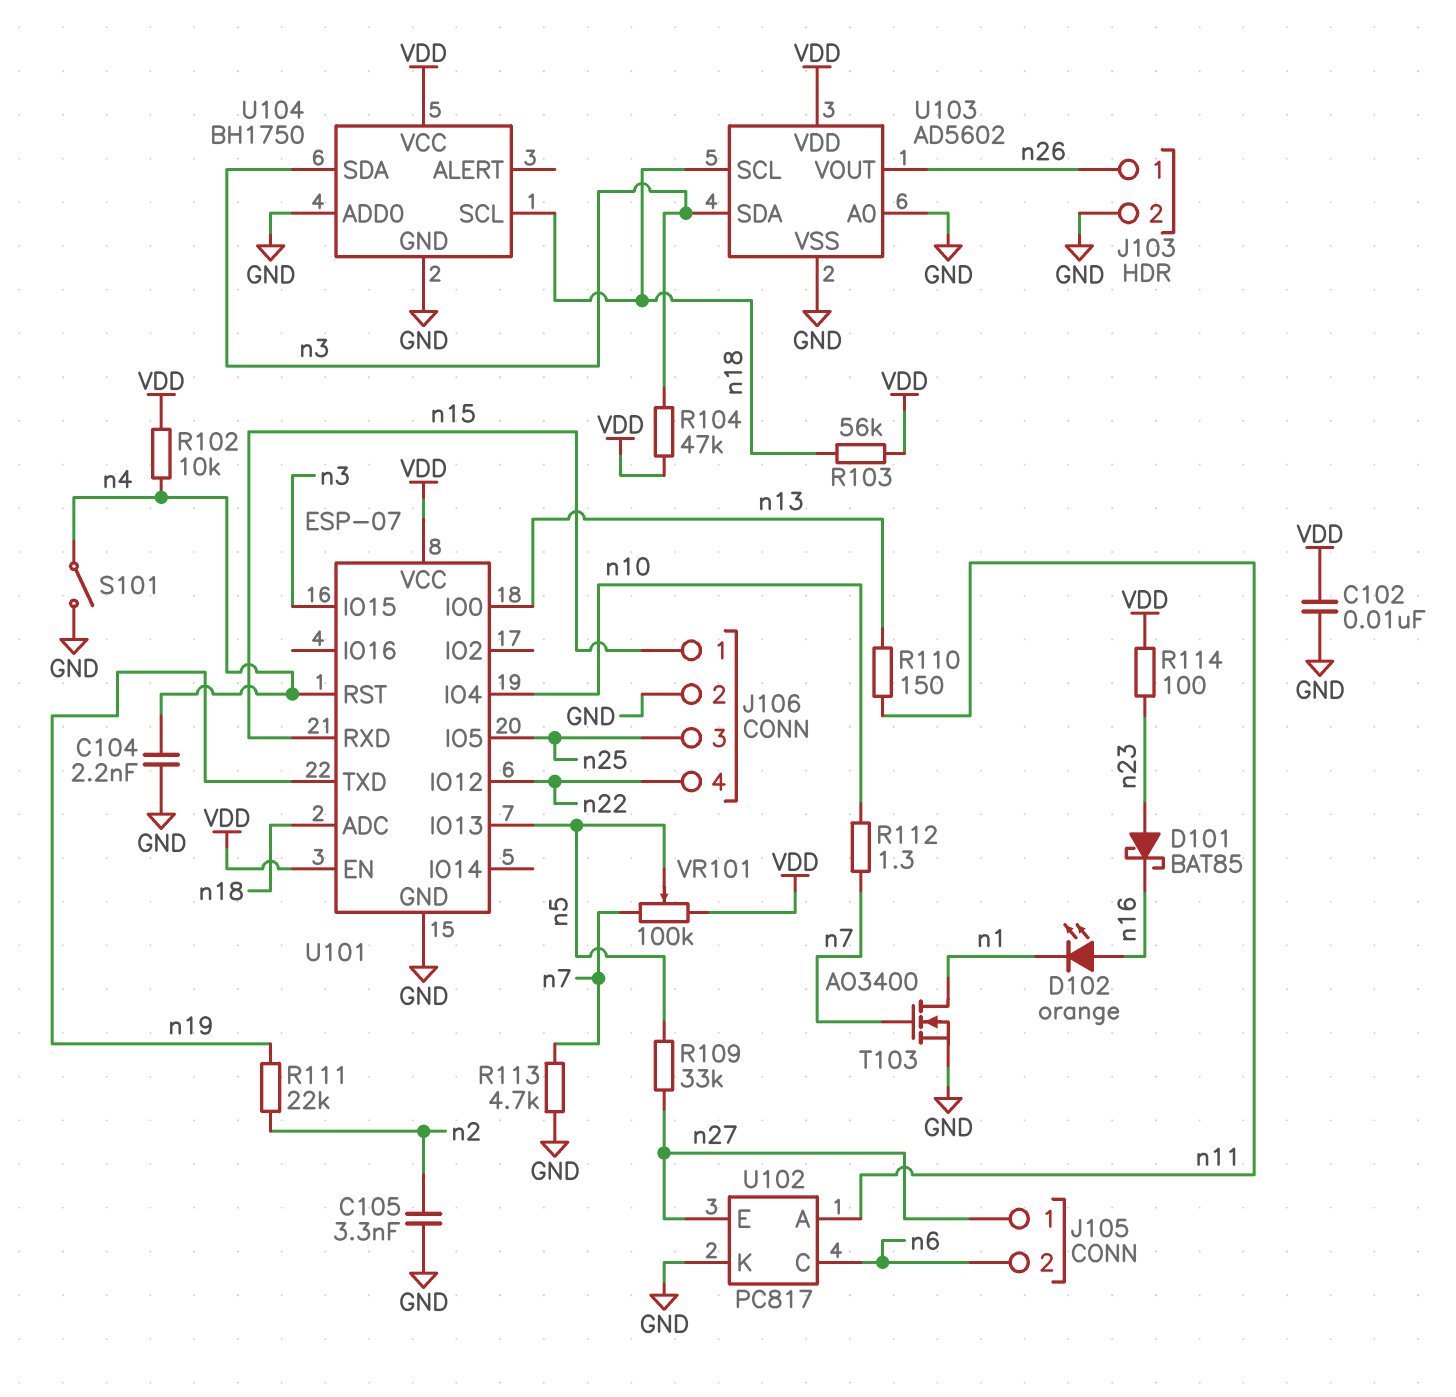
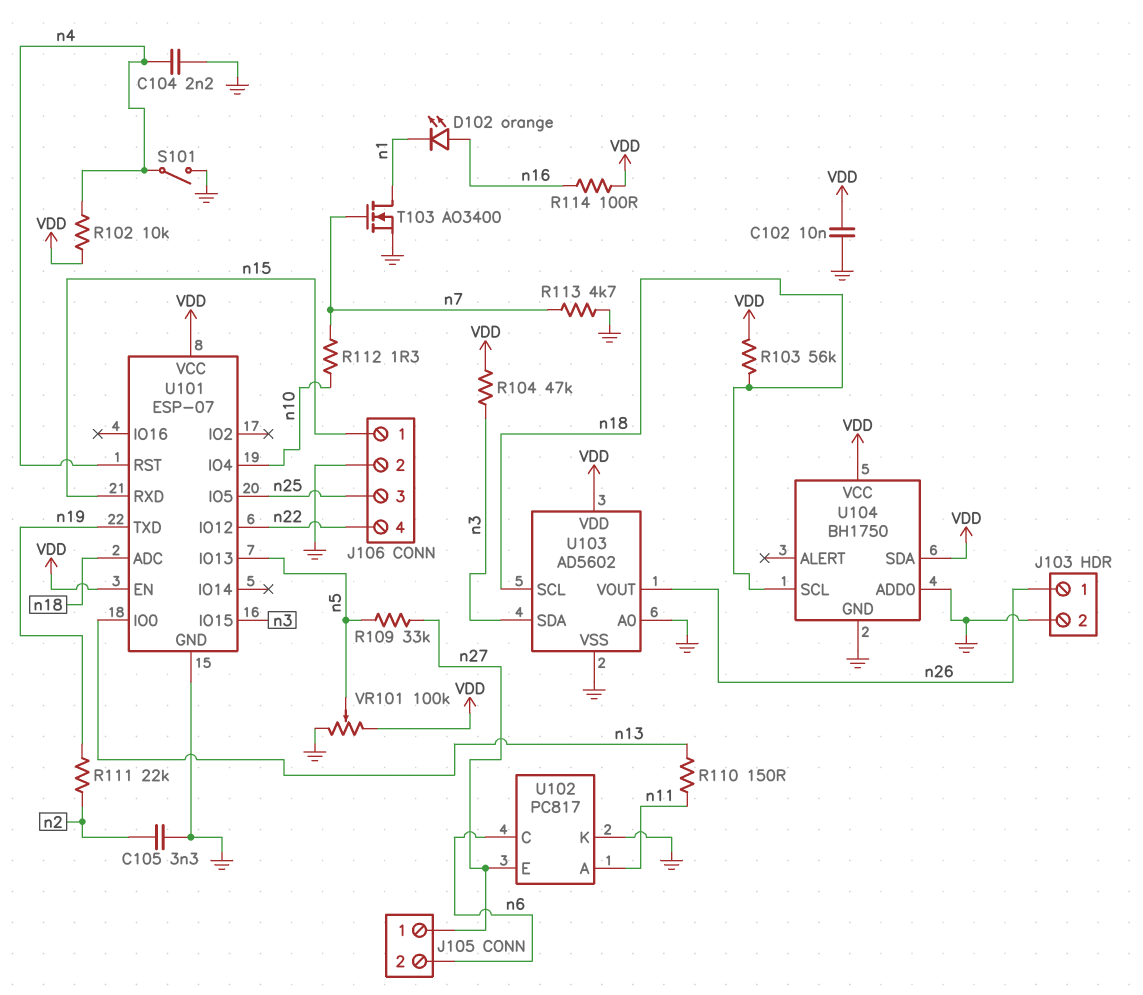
D101: schottky BAT85 (A n23, K n16) -> none
R114: 100 (VDD, n23) -> 100 (VDD, n16)
U104 pin SDA: n3 -> VDD
VR101: 100k (VDD, n7, wiper n5) -> 100k (GND, VDD, wiper n5)

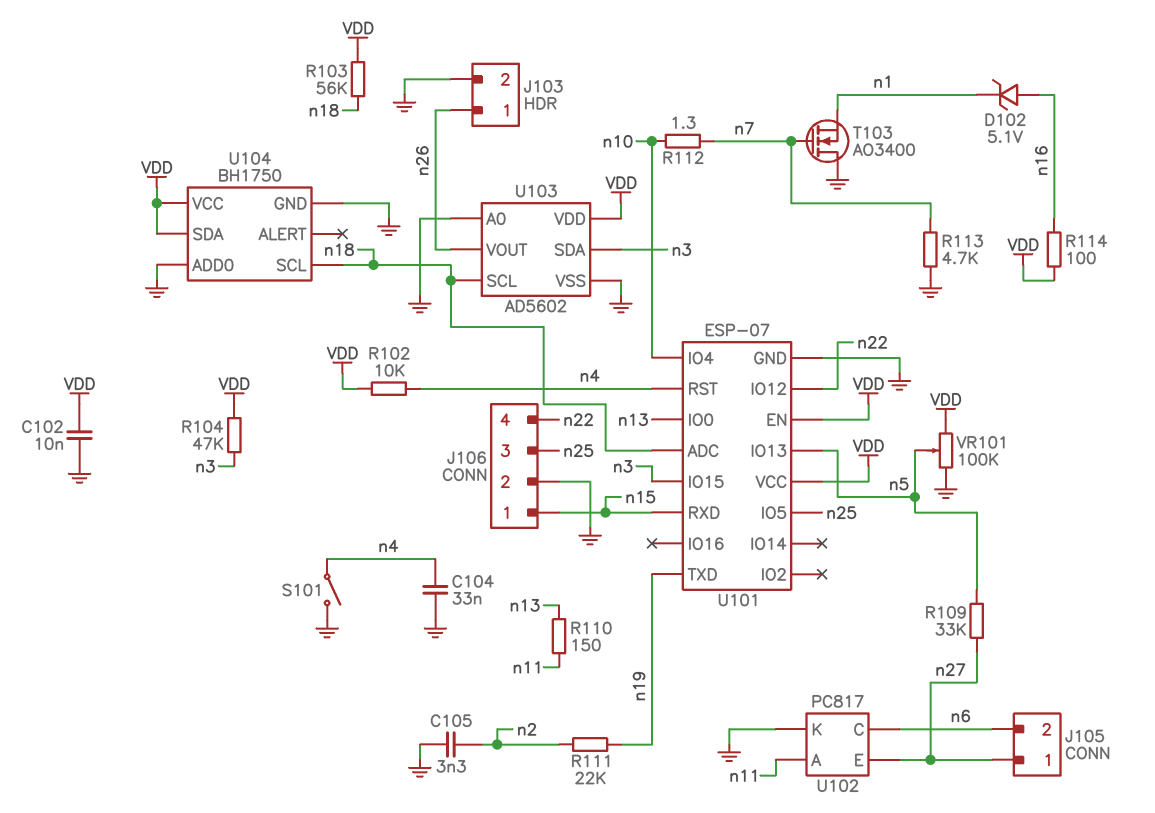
C104: 2.2nF (GND, n4) -> 33nF (GND, n4)
D102: LED orange (A n16, K n1) -> zener 5.1V (A n16, K n1)
T103: NMOS AO3400 (G n7, D n1, S GND) -> NMOS AO3400 (G n7, D GND, S n1)

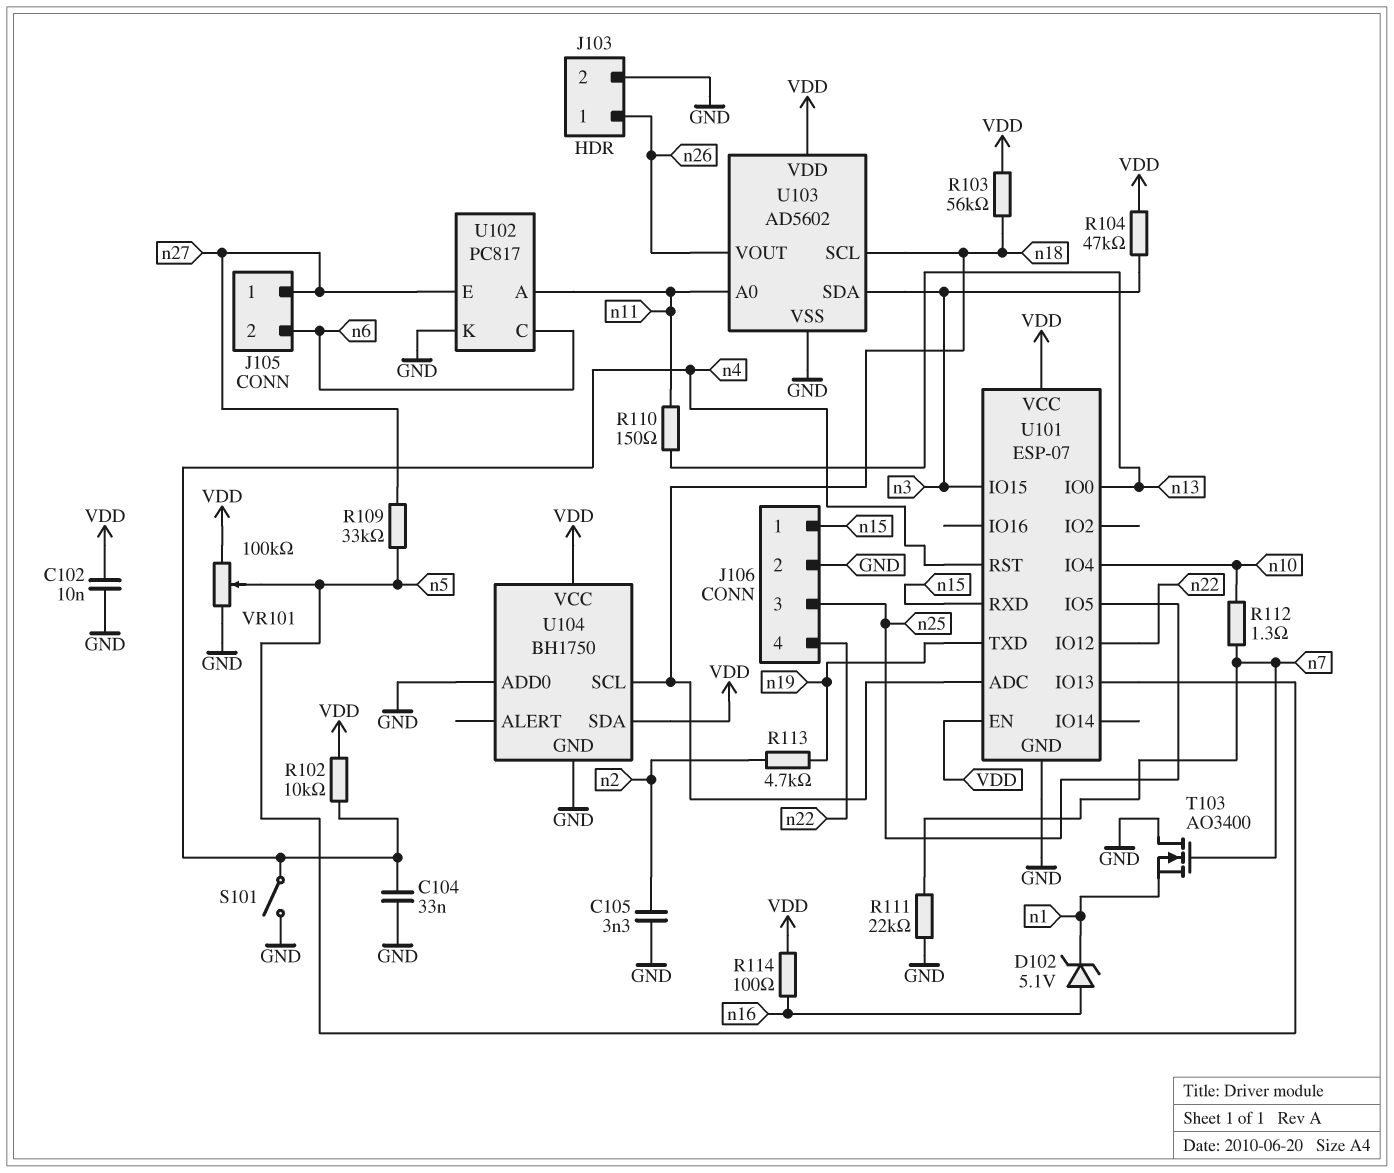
R111: 22k (n2, n19) -> 22k (GND, n7)
R113: 4.7k (GND, n7) -> 4.7k (n2, n19)
U103 pin A0: GND -> n11

